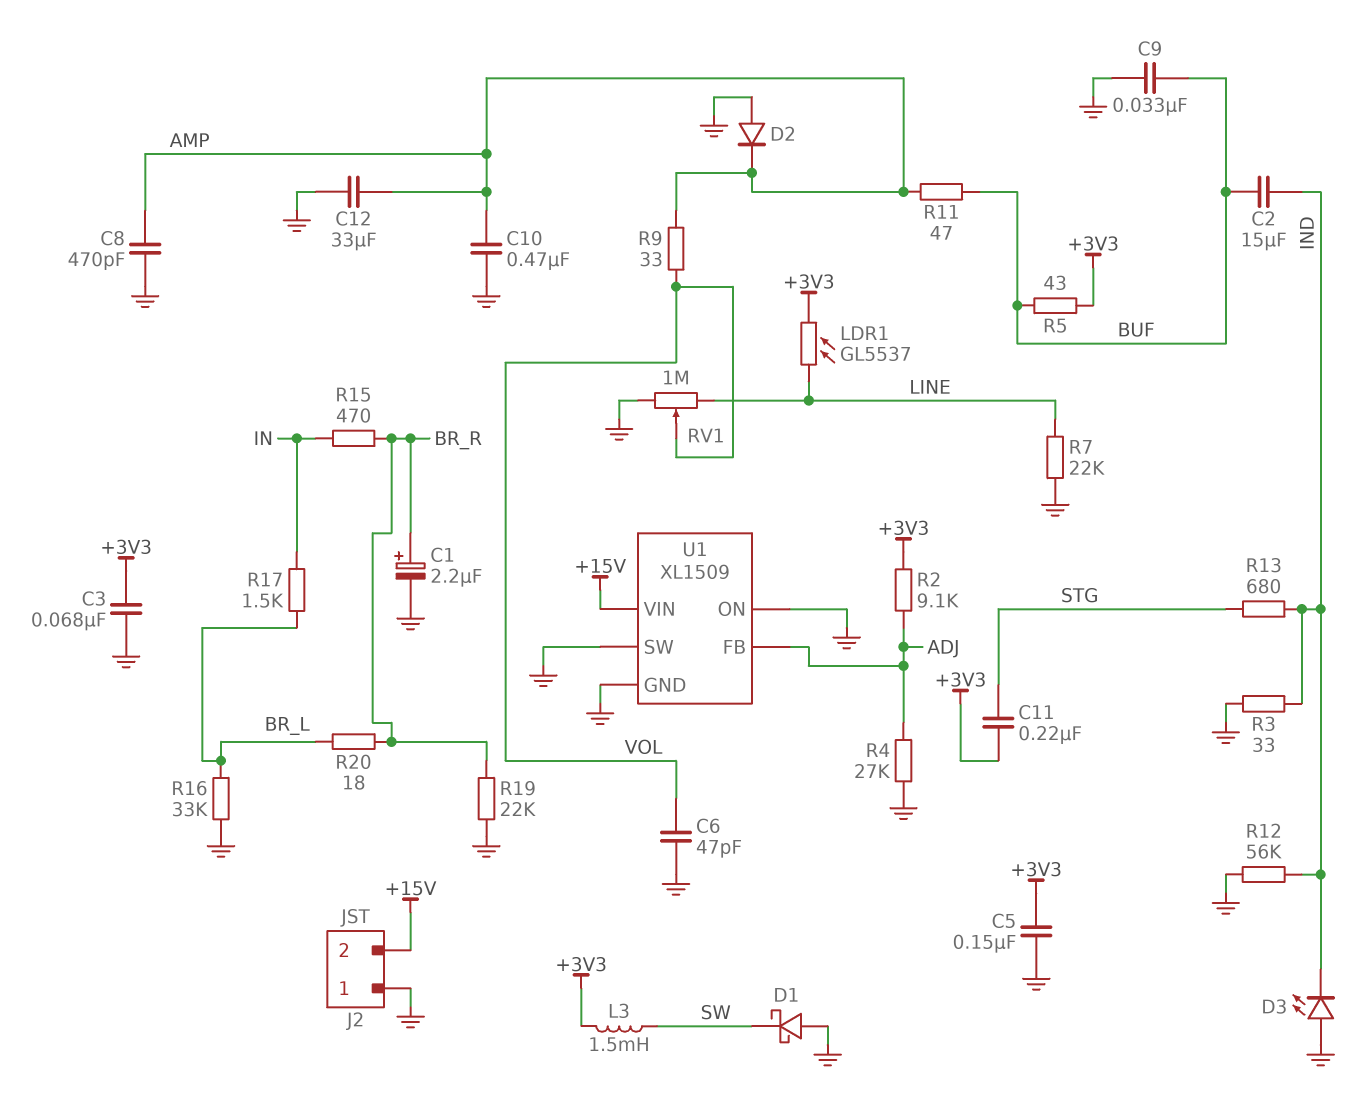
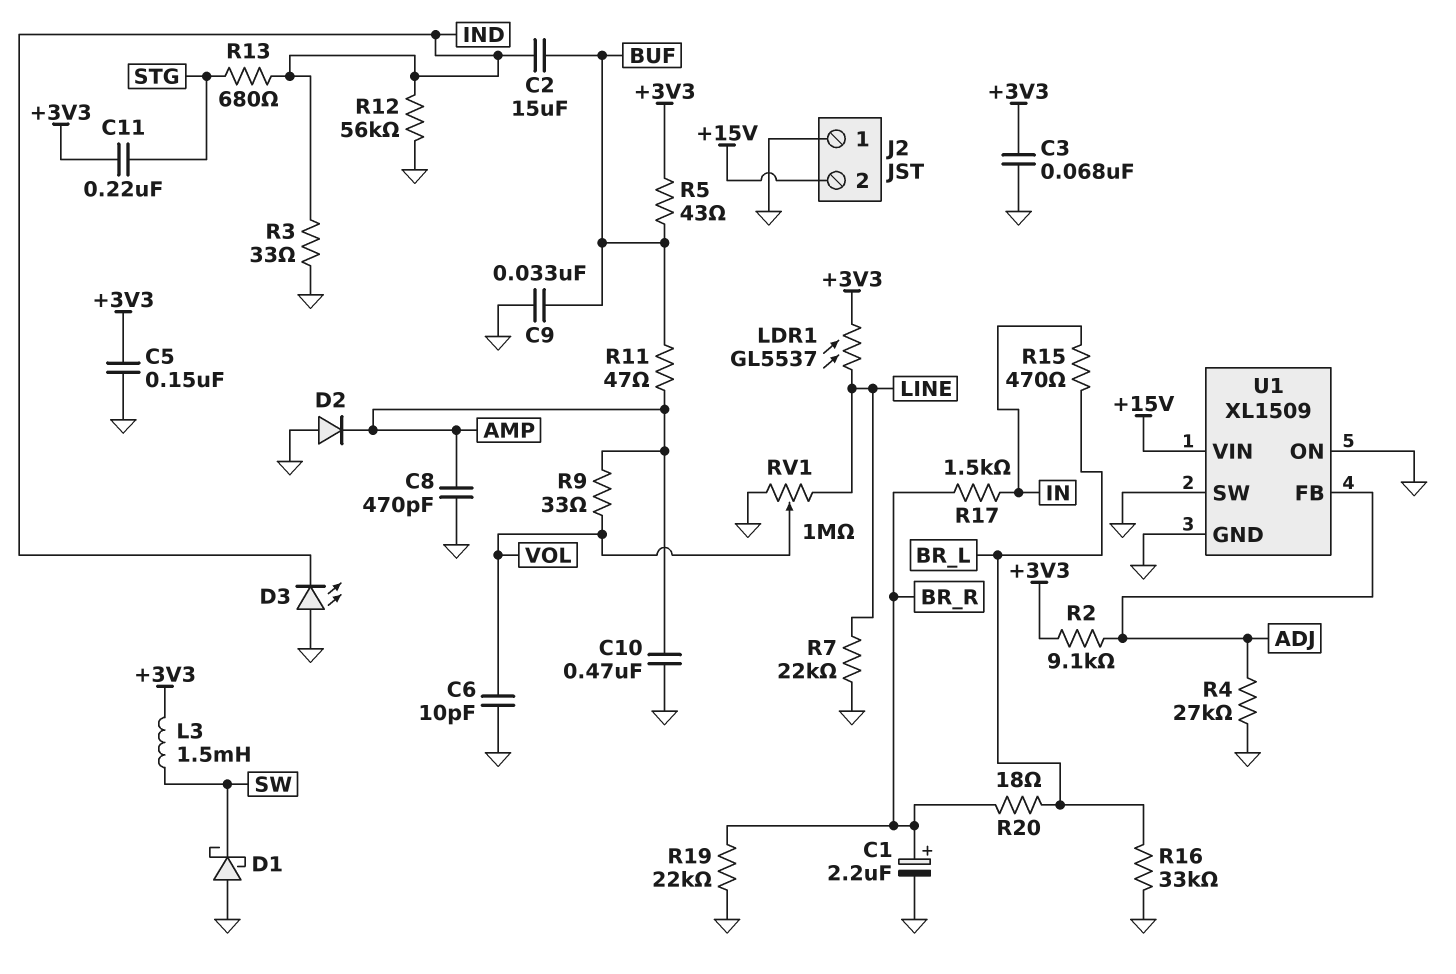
C6: 47pF (GND, VOL) -> 10pF (GND, VOL)
C12: 33uF (AMP, GND) -> none
R15: 470 (BR_R, IN) -> 470 (BR_L, IN)
R17: 1.5k (BR_L, IN) -> 1.5k (BR_R, IN)

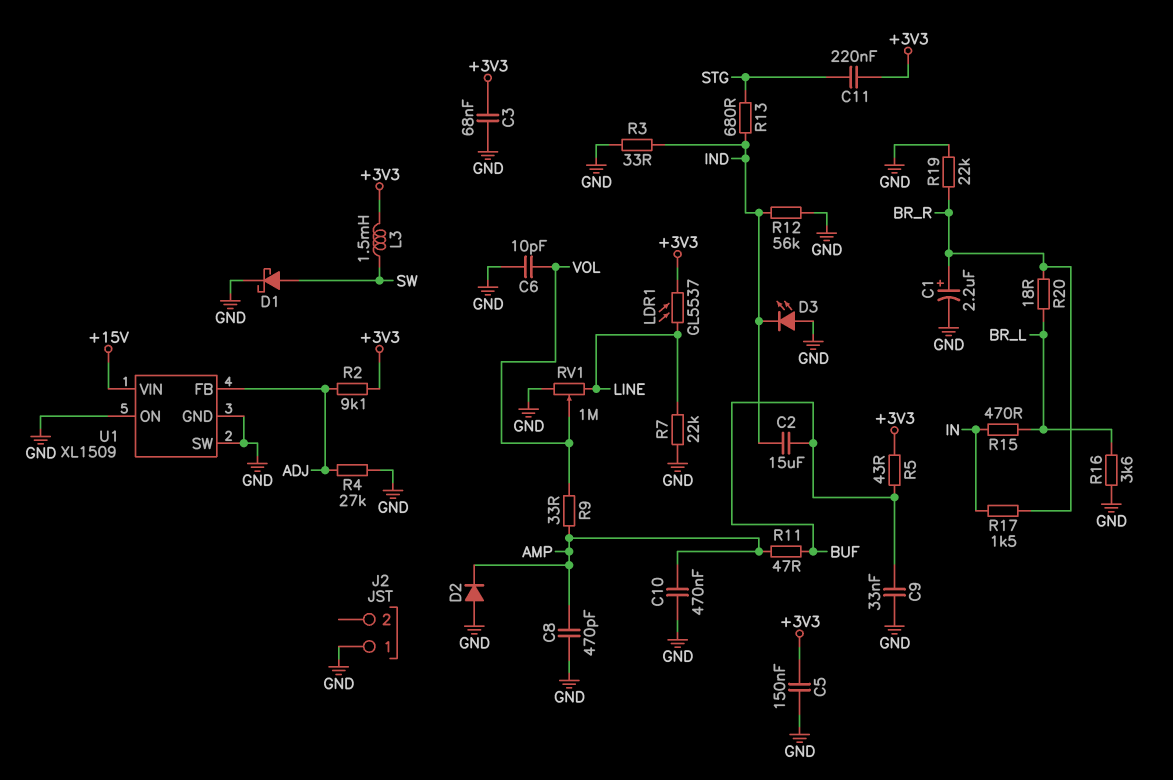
D1: schottky (A GND, K SW) -> schottky (A SW, K GND)
J2 pin 2: +15V -> none
R16: 33k (BR_L, GND) -> 3.6k (BR_L, GND)

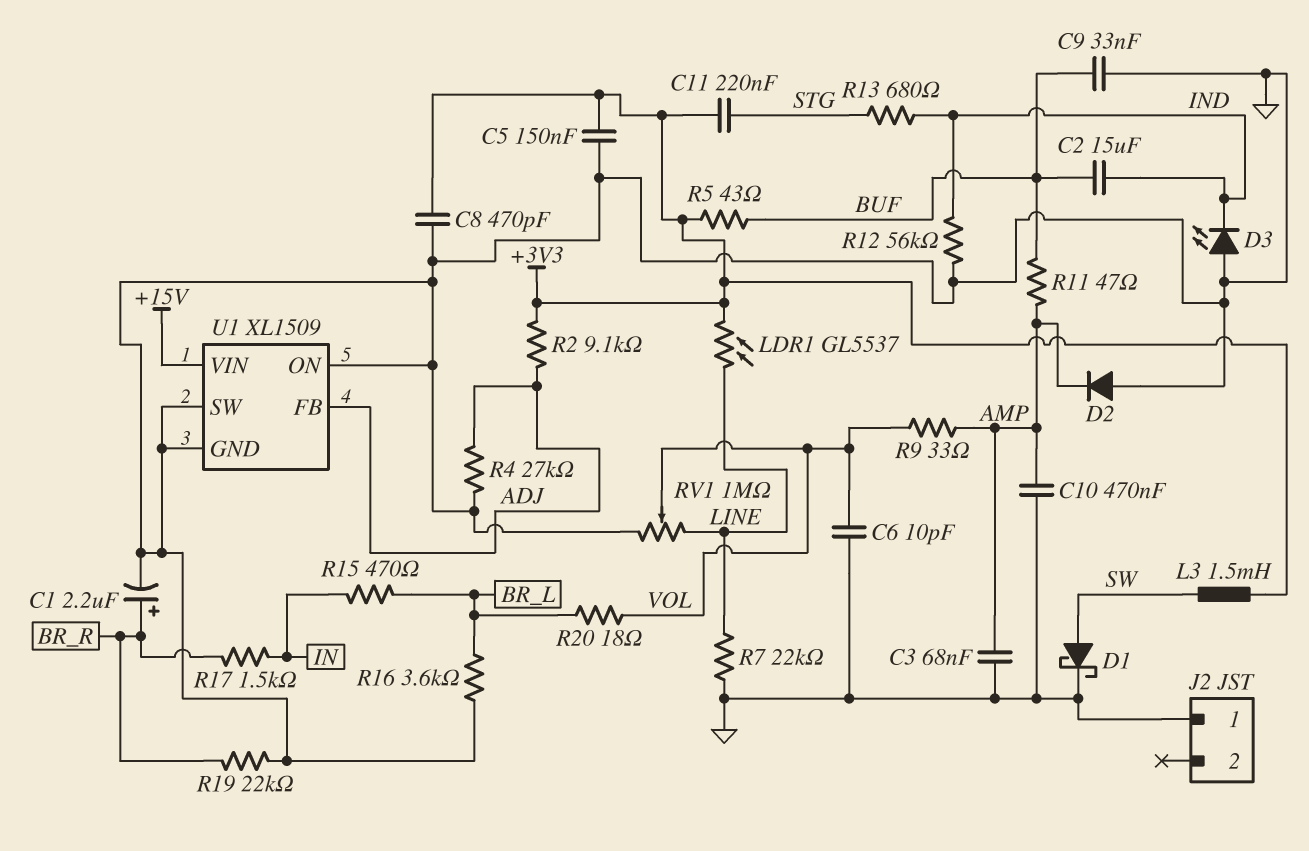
C3: 68nF (+3V3, GND) -> 68nF (AMP, GND)
C8: 470pF (AMP, GND) -> 470pF (+3V3, GND)
R3: 33 (GND, IND) -> none
R20: 18 (BR_L, BR_R) -> 18 (BR_L, VOL)

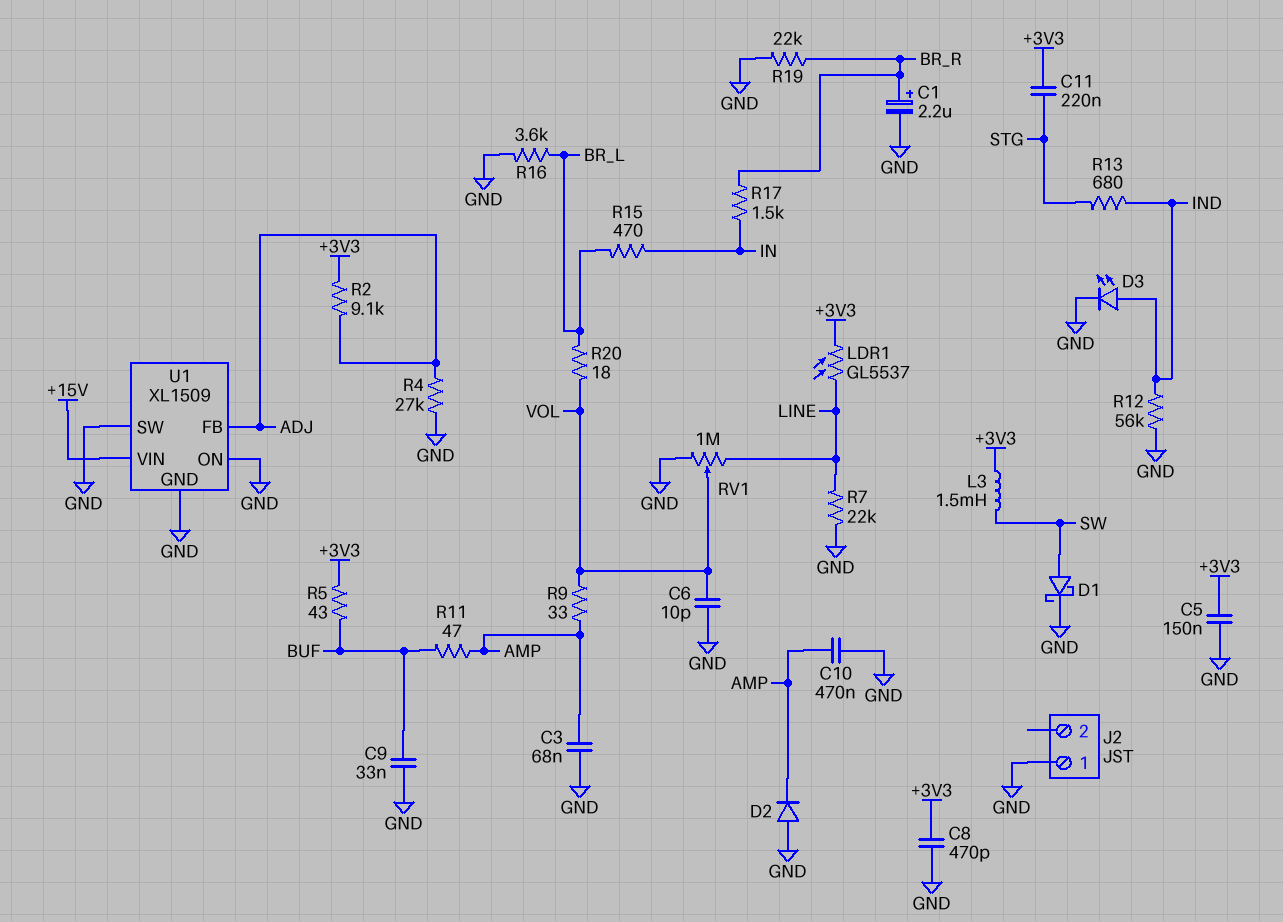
C2: 15uF (BUF, IND) -> none
D3: LED (A GND, K IND) -> LED (A IND, K GND)

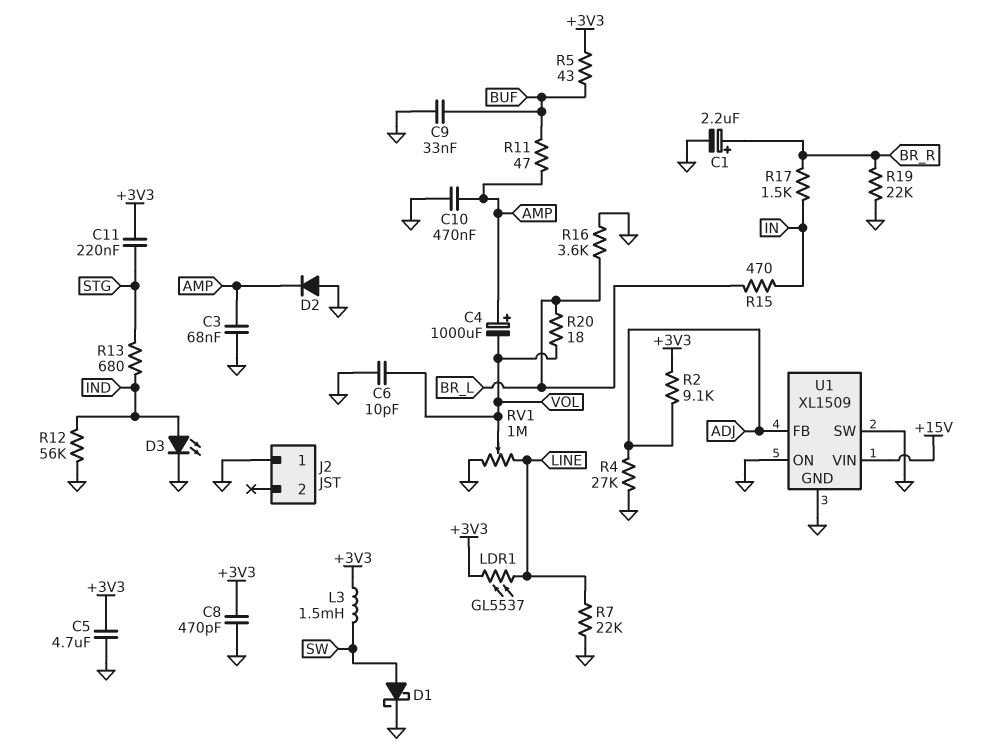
C4: none -> 1000uF (plus AMP, minus VOL)
C5: 150nF (+3V3, GND) -> 4.7uF (+3V3, GND)
R9: 33 (AMP, VOL) -> none

